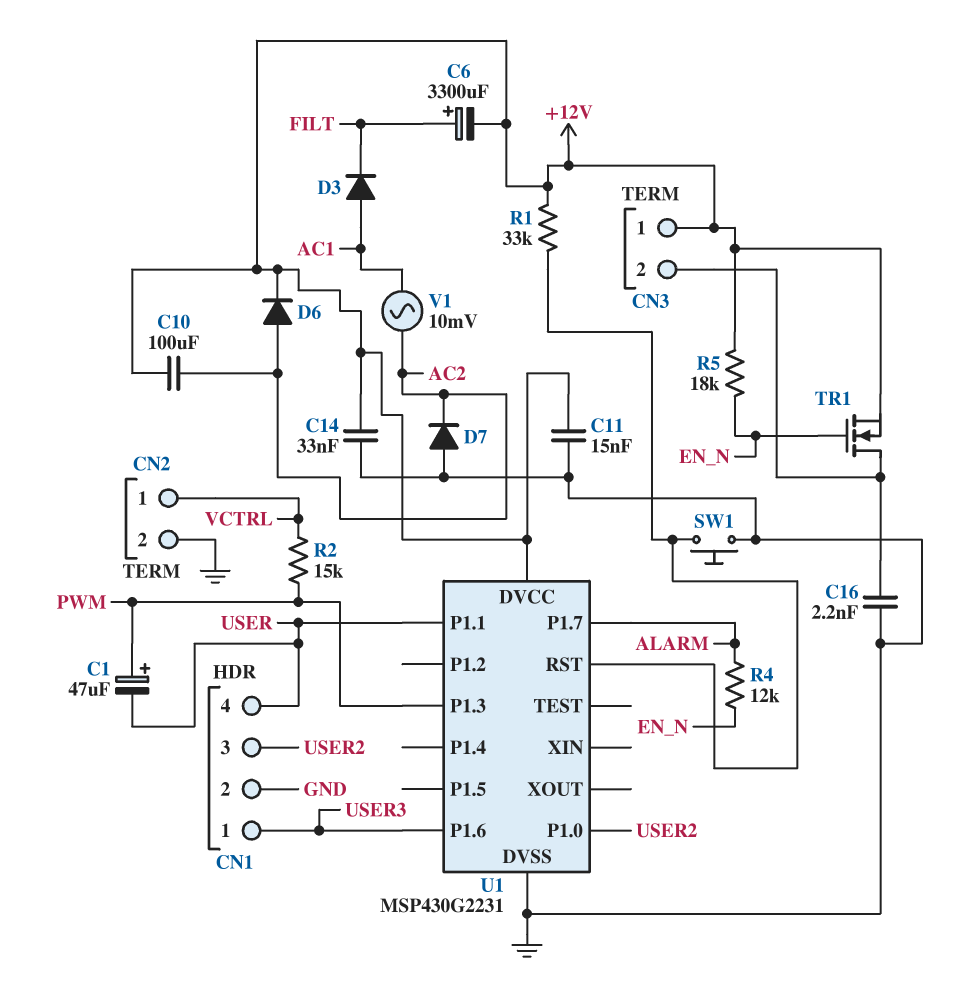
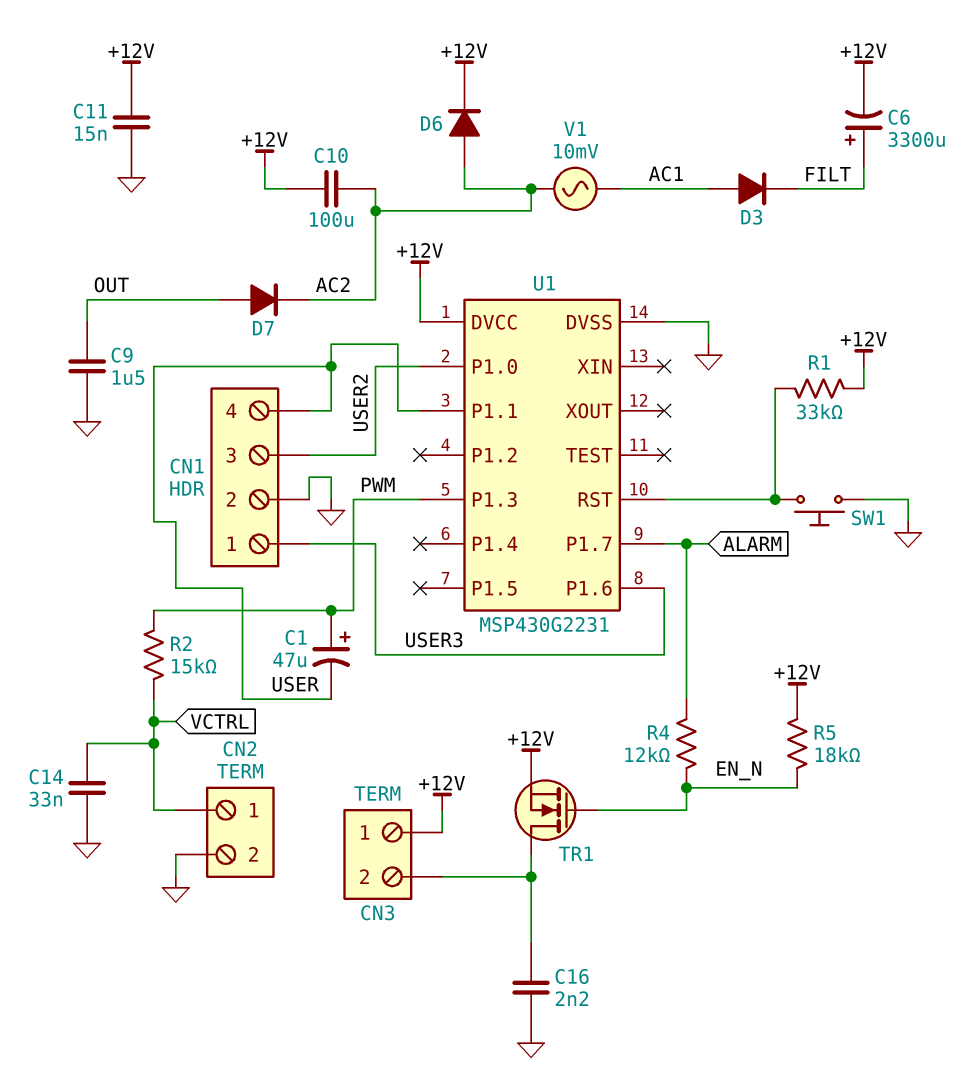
C9: none -> 1.5uF (GND, OUT)
C14: 33nF (+12V, GND) -> 33nF (GND, VCTRL)
D7: diode (A GND, K AC2) -> diode (A OUT, K AC2)

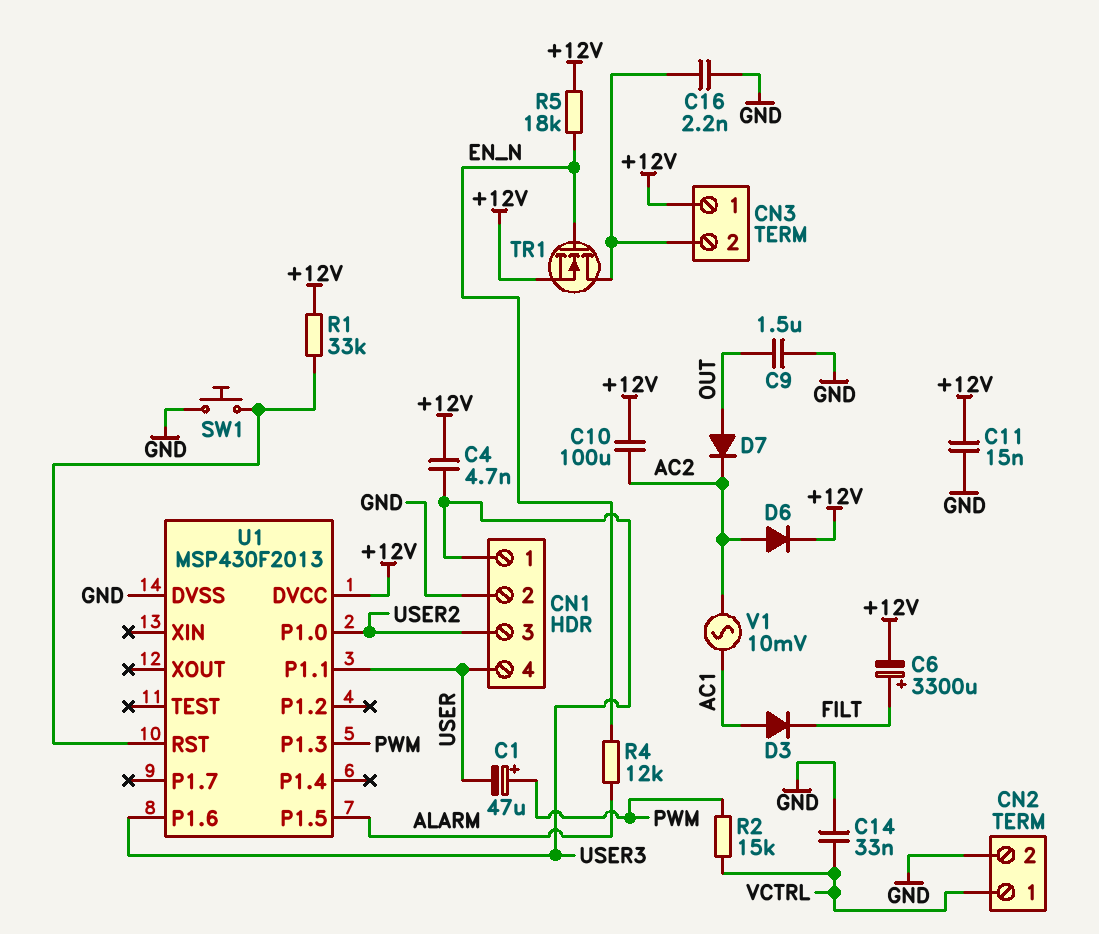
C4: none -> 4.7nF (+12V, USER3)
U1: MSP430G2231 -> MSP430F2013
U1 pin P1.5: none -> ALARM
U1 pin P1.7: ALARM -> none

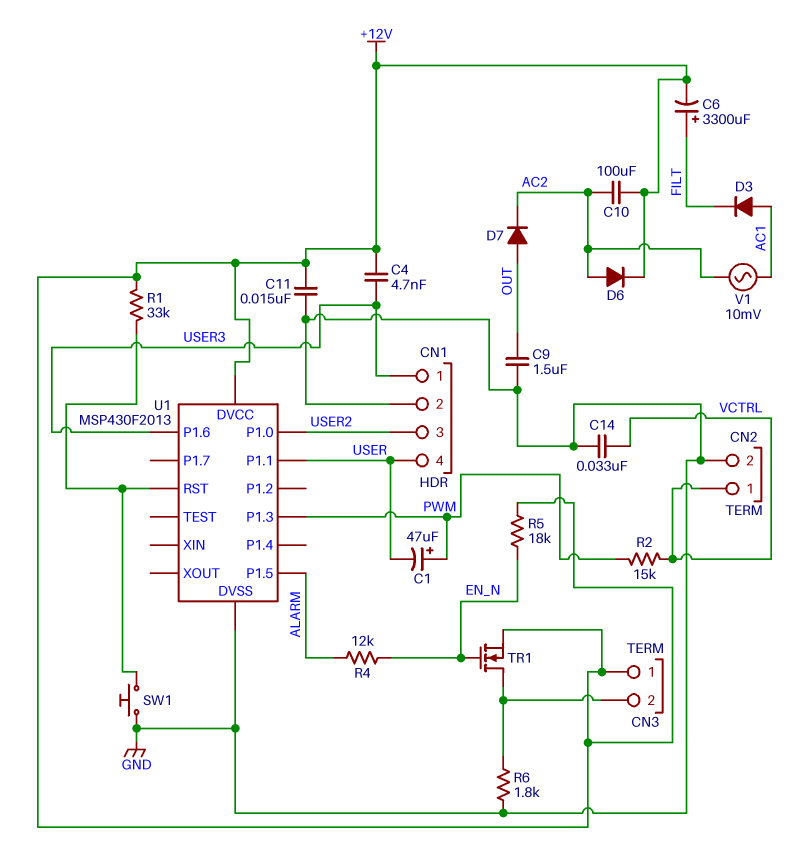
C16: 2.2nF (CN3/2, GND) -> none
R6: none -> 1.8k (CN3/2, GND)

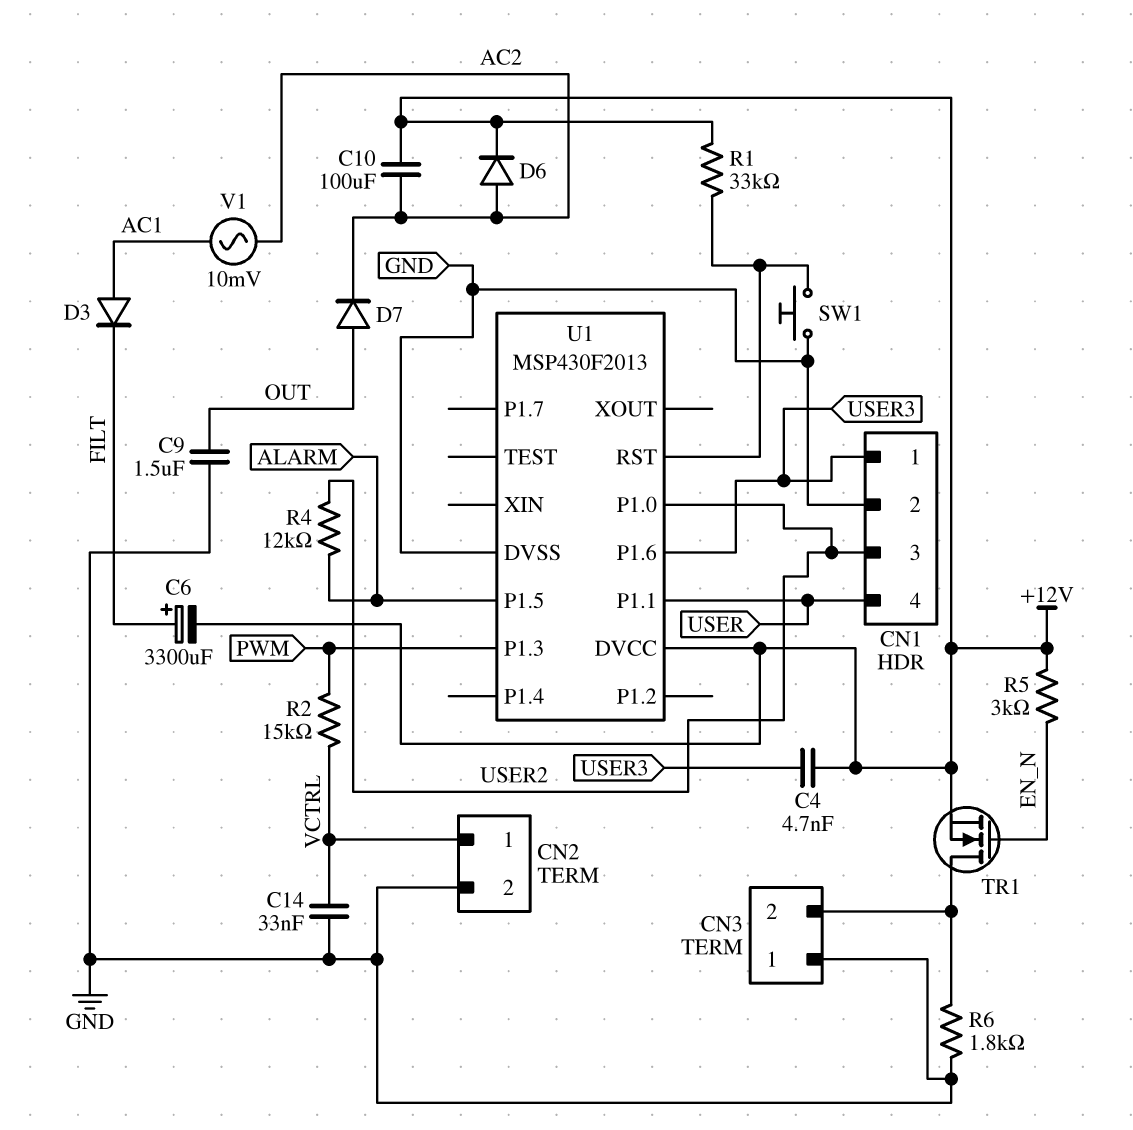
C1: 47uF (plus PWM, minus USER) -> none
C11: 15nF (+12V, GND) -> none
CN3 pin 1: +12V -> GND
R4: 12k (ALARM, EN_N) -> 12k (ALARM, USER2)
R5: 18k (+12V, EN_N) -> 3k (+12V, EN_N)

